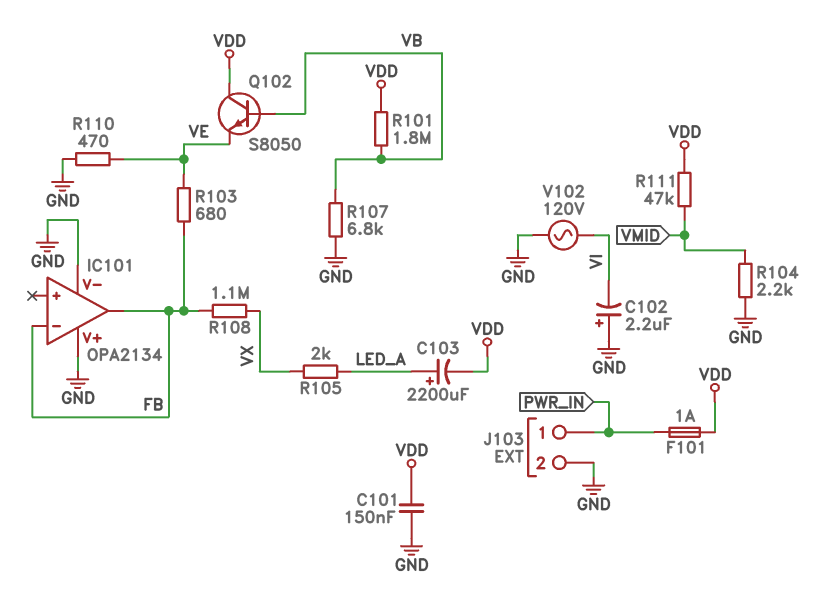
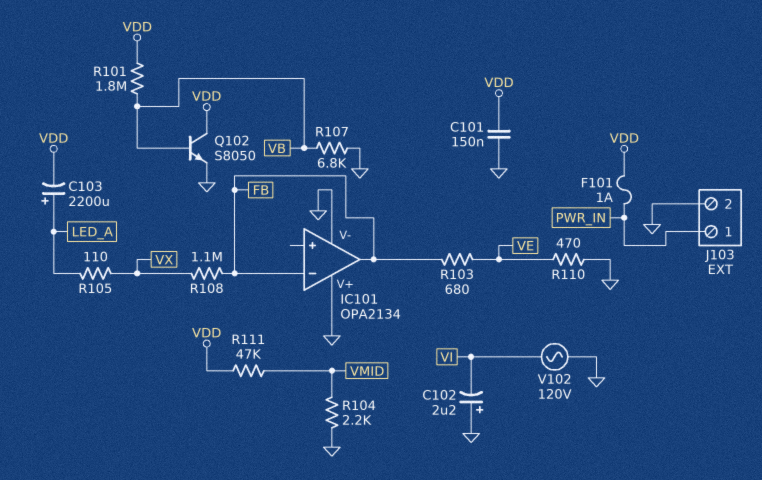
Q102: NPN S8050 (B VB, C VDD, E VE) -> NPN S8050 (B VB, C VDD, E GND)
R105: 2k (LED_A, VX) -> 110 (LED_A, VX)

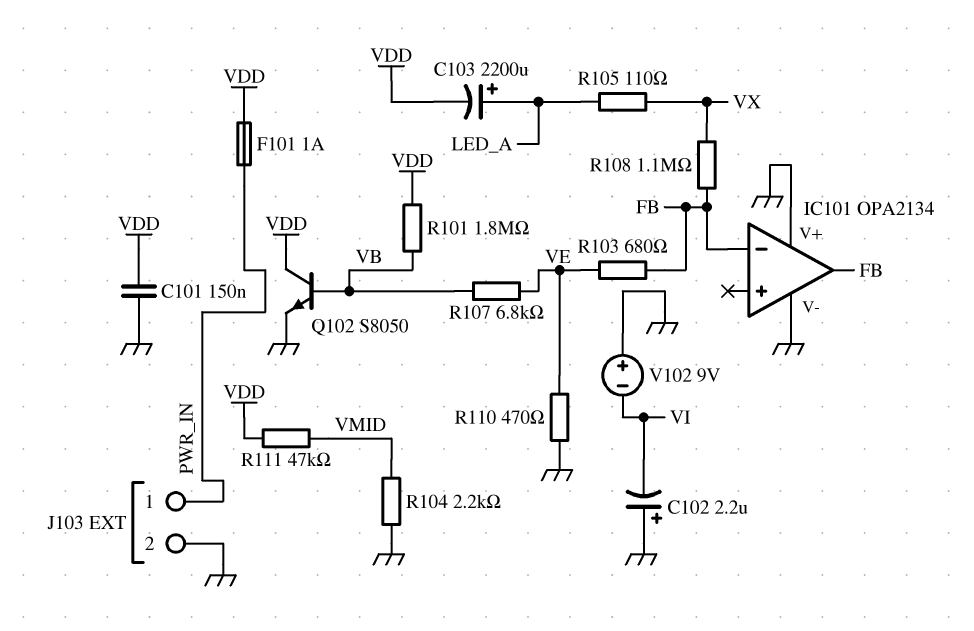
R107: 6.8k (GND, VB) -> 6.8k (VB, VE)
V102: AC 120V (GND, VI) -> 9V (plus GND, minus VI)

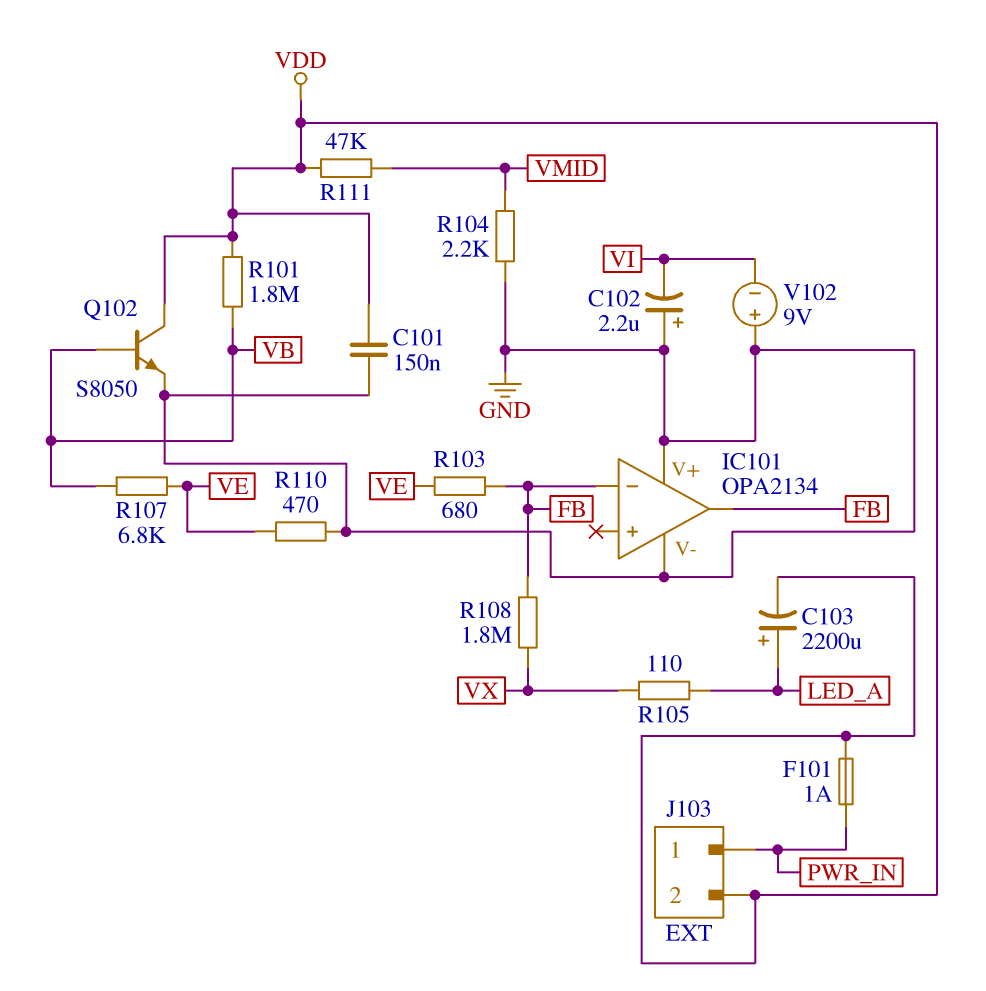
J103 pin 2: GND -> VDD
R108: 1.1M (FB, VX) -> 1.8M (FB, VX)

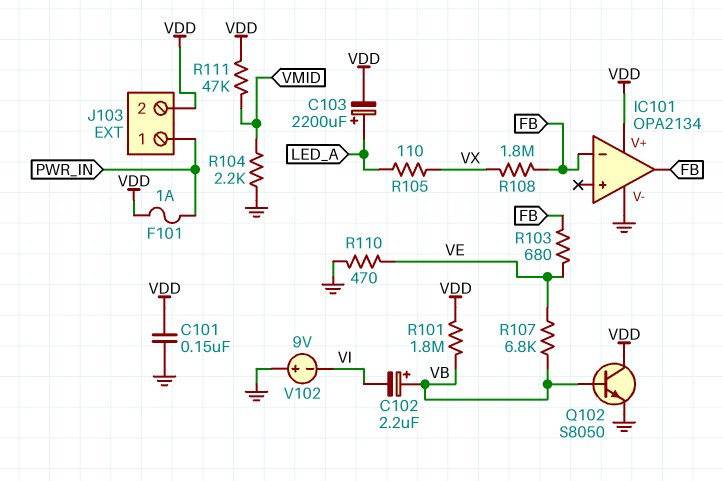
C102: 2.2uF (plus GND, minus VI) -> 2.2uF (plus VB, minus VI)
IC101 pin V+: GND -> VDD

